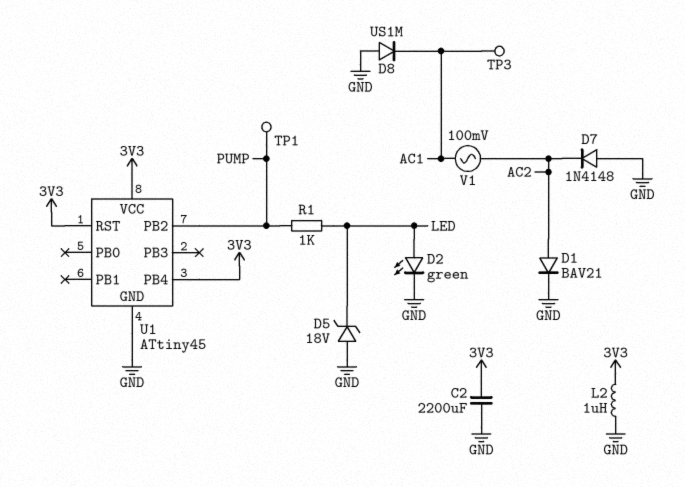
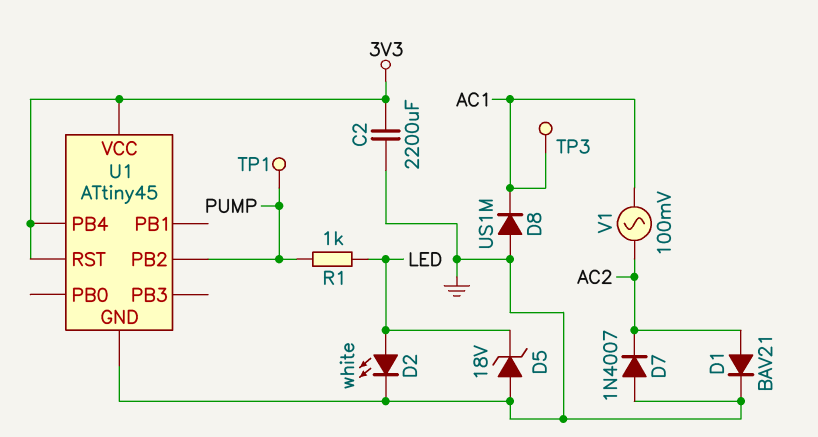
D2: LED green (A LED, K GND) -> LED white (A LED, K GND)
D7: diode 1N4148 (A GND, K AC2) -> diode 1N4007 (A GND, K AC2)
L2: 1uH (3V3, GND) -> none

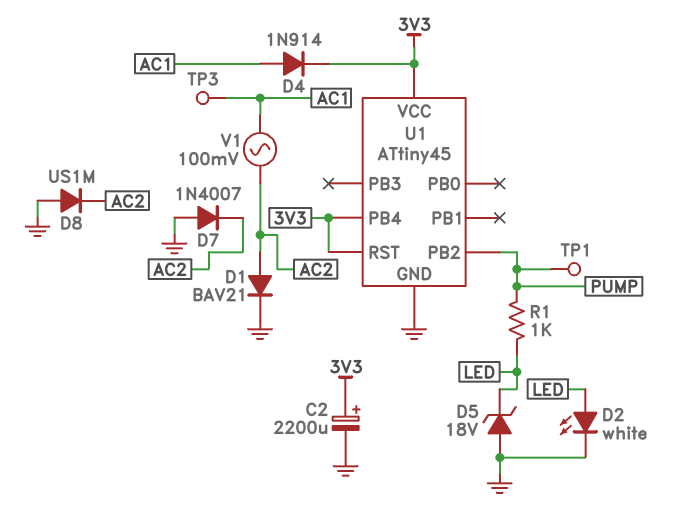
C2: 2200uF (3V3, GND) -> 2200uF (plus 3V3, minus GND)
D4: none -> diode 1N914 (A AC1, K 3V3)
D8: diode US1M (A GND, K AC1) -> diode US1M (A GND, K AC2)

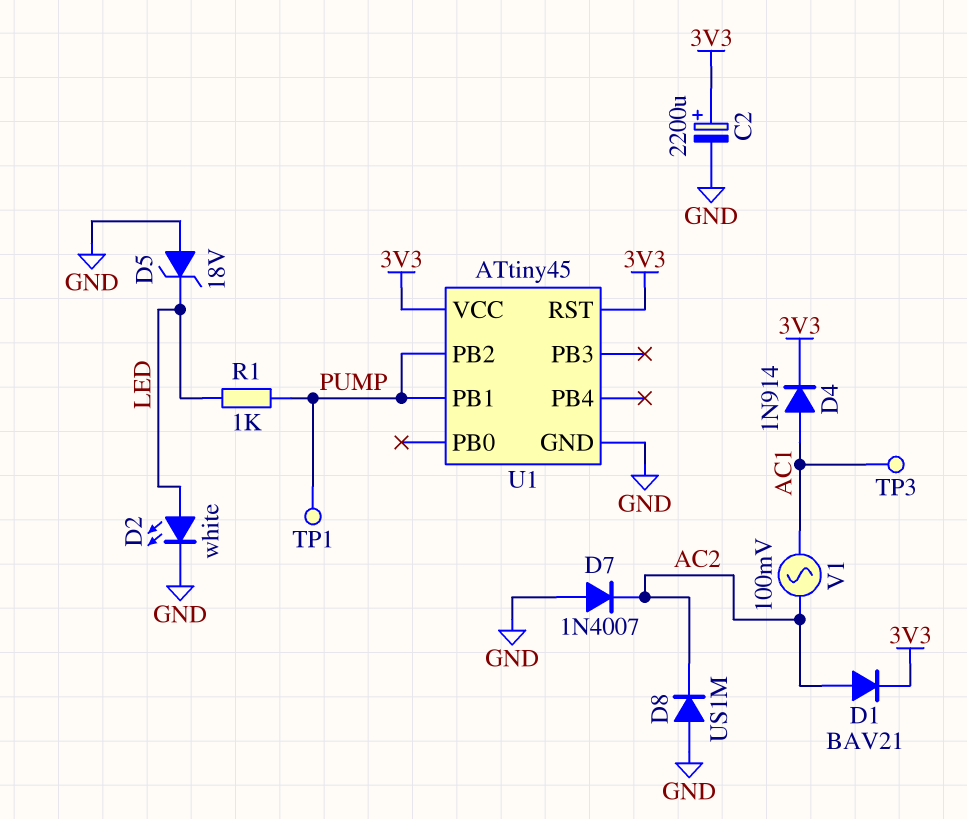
D1: diode BAV21 (A AC2, K GND) -> diode BAV21 (A AC2, K 3V3)
U1 pin PB1: none -> PUMP
U1 pin PB4: 3V3 -> none

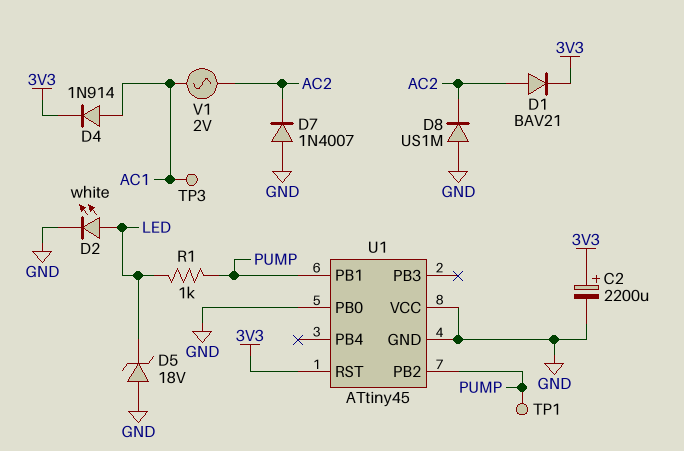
U1 pin PB0: none -> GND
U1 pin VCC: 3V3 -> GND
V1: AC 100mV (AC1, AC2) -> AC 2V (AC1, AC2)

